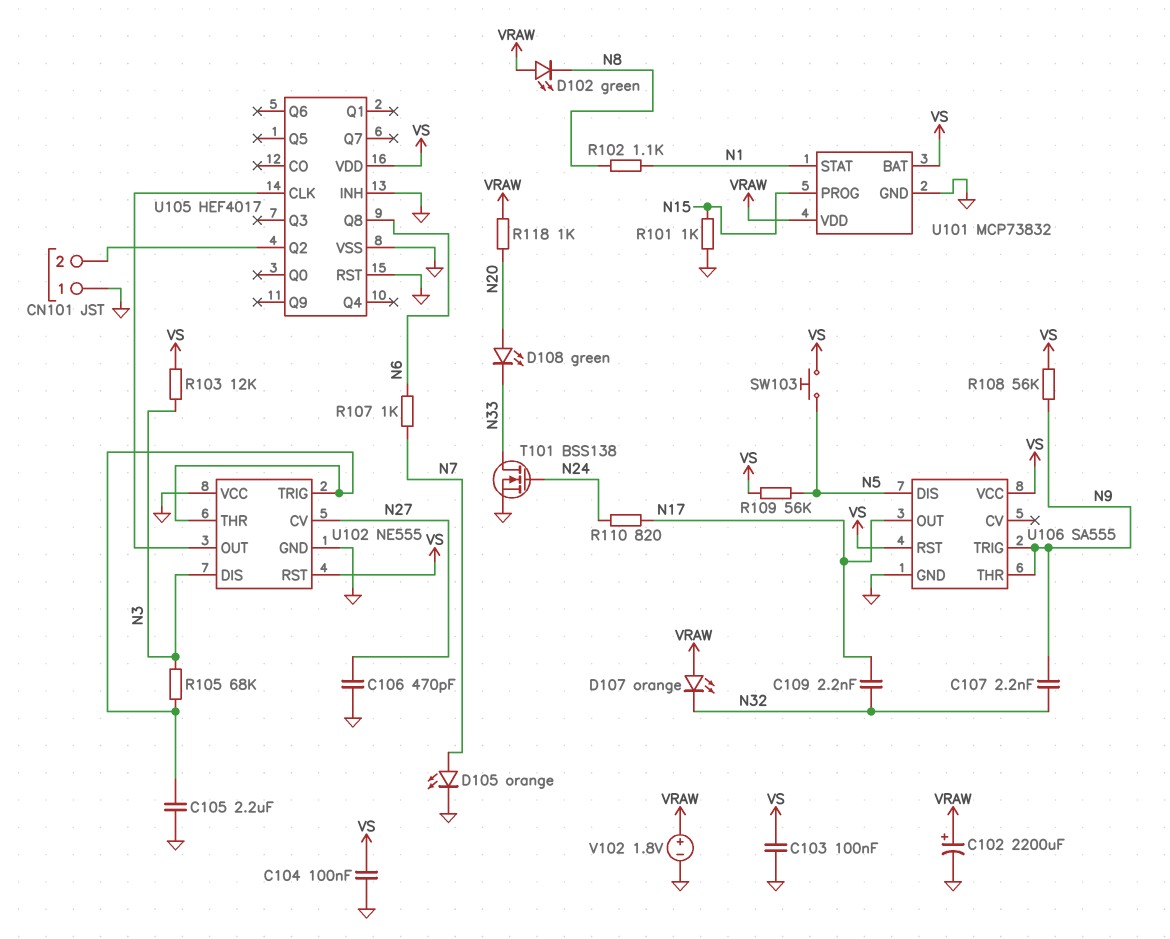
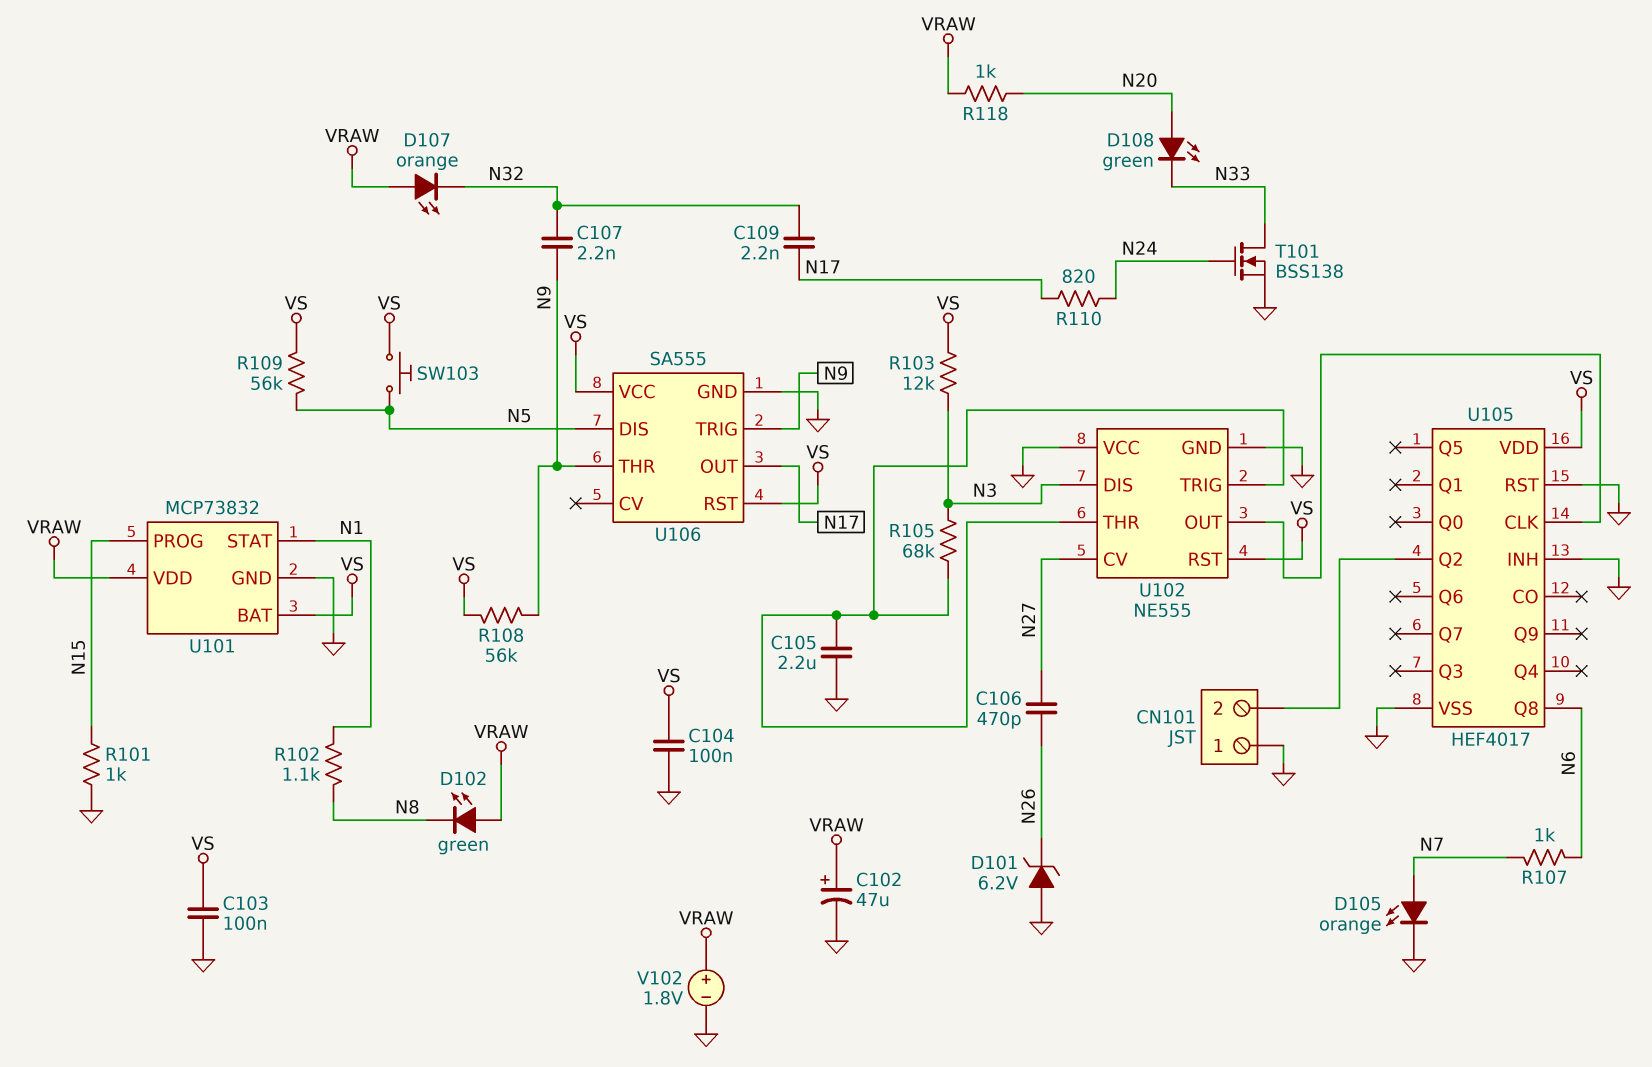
C102: 2200uF (plus VRAW, minus GND) -> 47uF (plus VRAW, minus GND)
C106: 470pF (GND, N27) -> 470pF (N26, N27)
D101: none -> zener 6.2V (A GND, K N26)

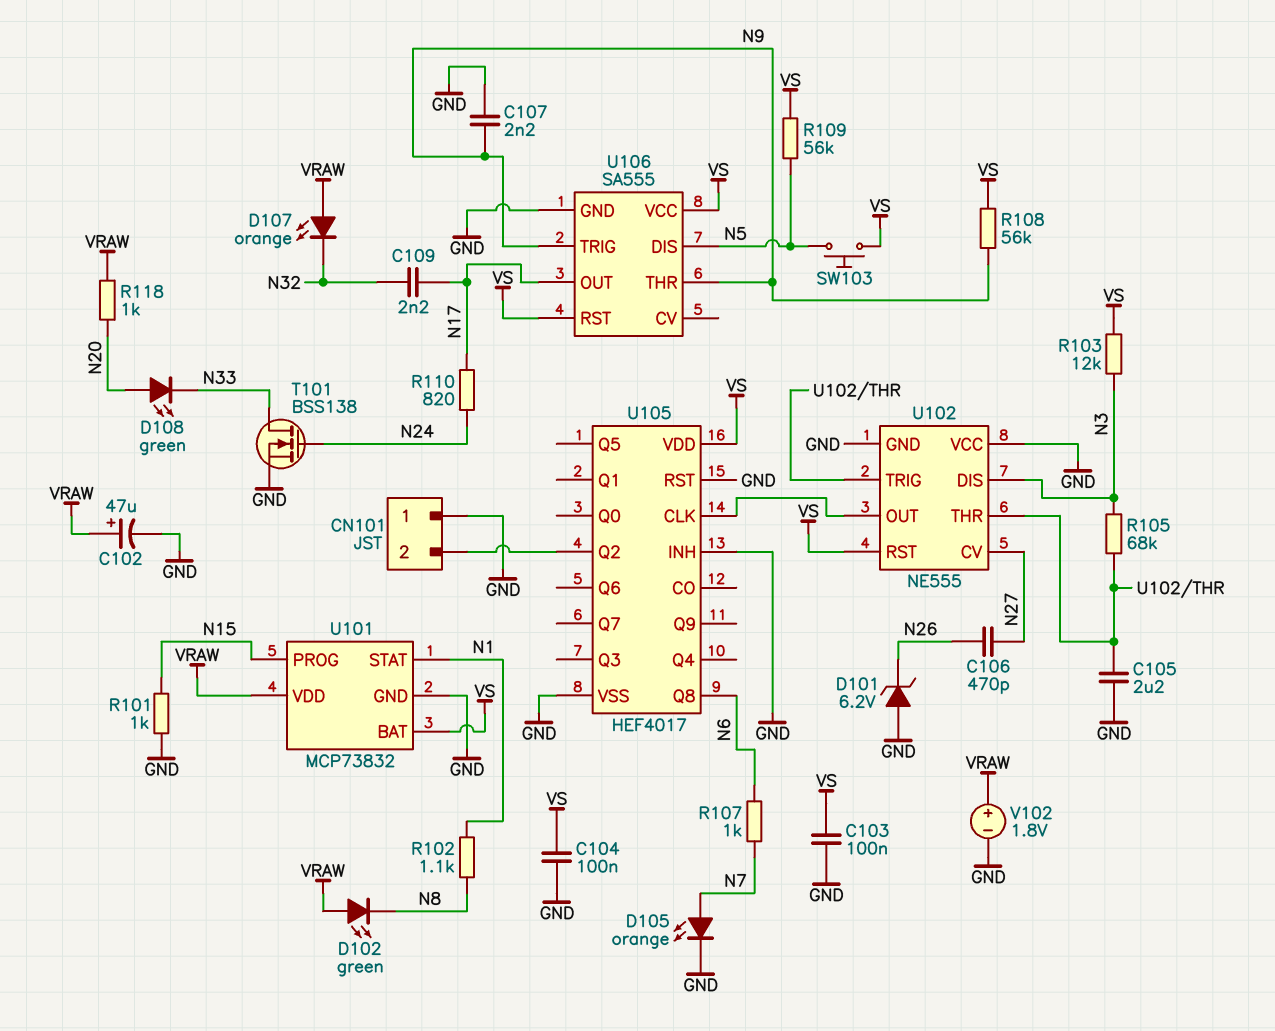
C107: 2.2nF (N9, N32) -> 2.2nF (GND, N9)

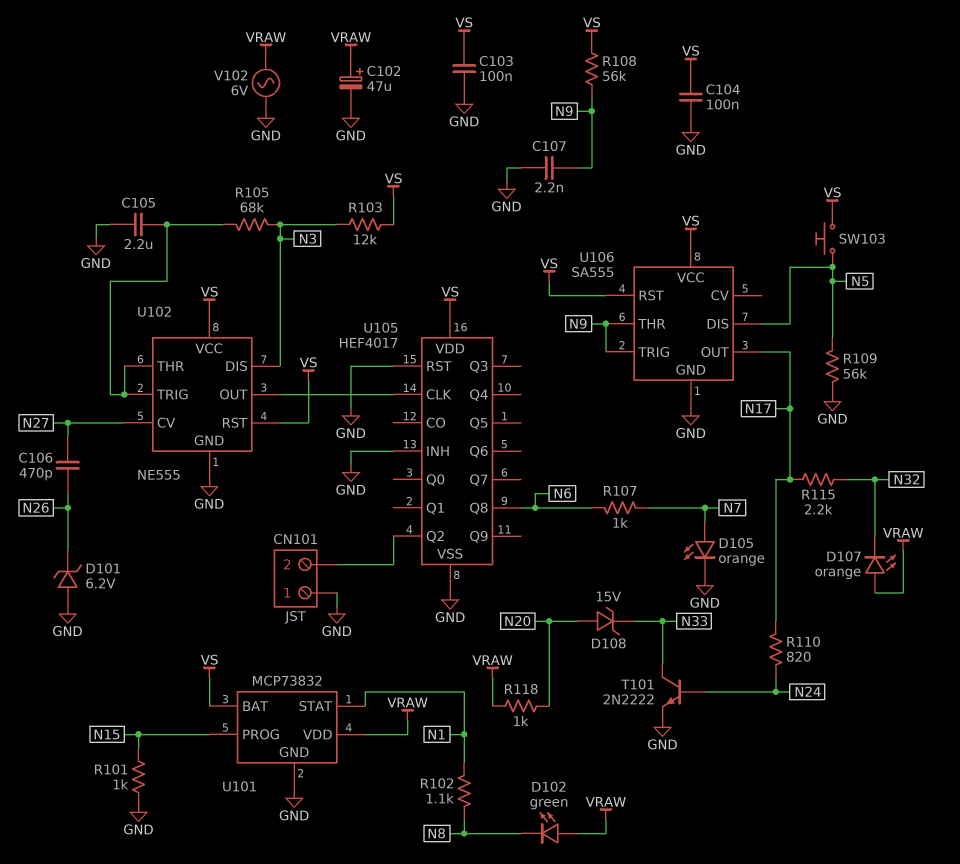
C109: 2.2nF (N17, N32) -> none
D108: LED green (A N20, K N33) -> zener 15V (A N20, K N33)
R109: 56k (N5, VS) -> 56k (GND, N5)
R115: none -> 2.2k (N17, N32)
T101: NMOS BSS138 (G N24, D N33, S GND) -> NPN 2N2222 (B N24, C N33, E GND)
U102 pin VCC: GND -> VS
V102: 1.8V (plus VRAW, minus GND) -> AC 6V (GND, VRAW)

